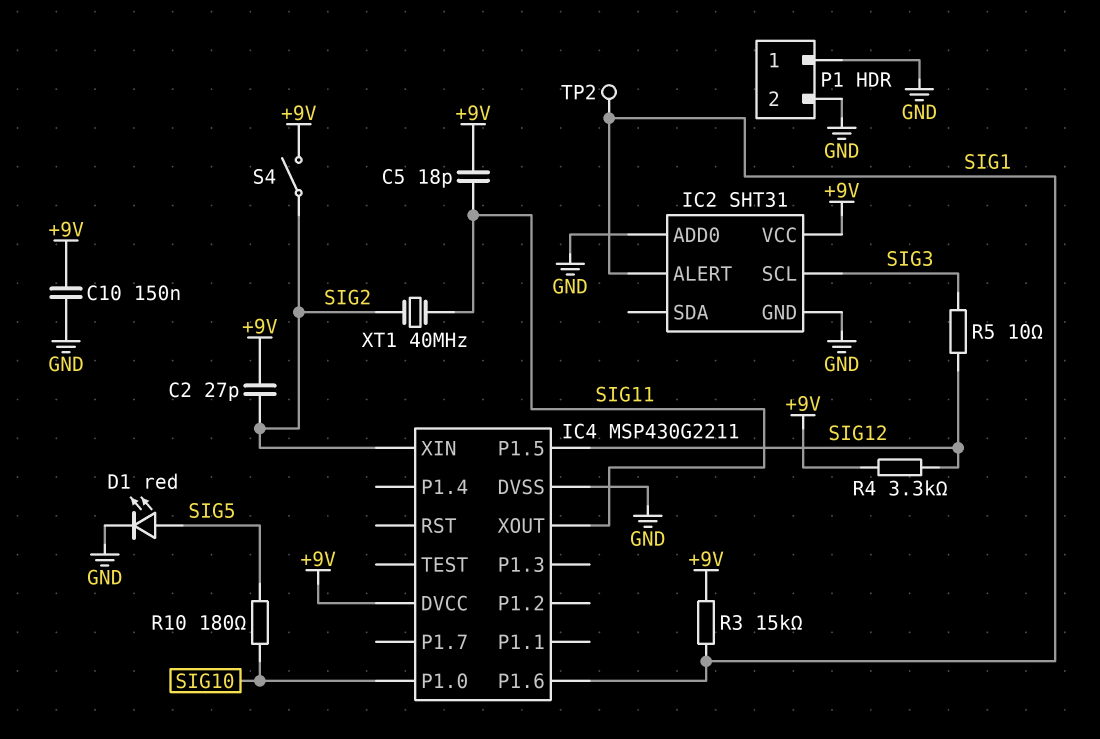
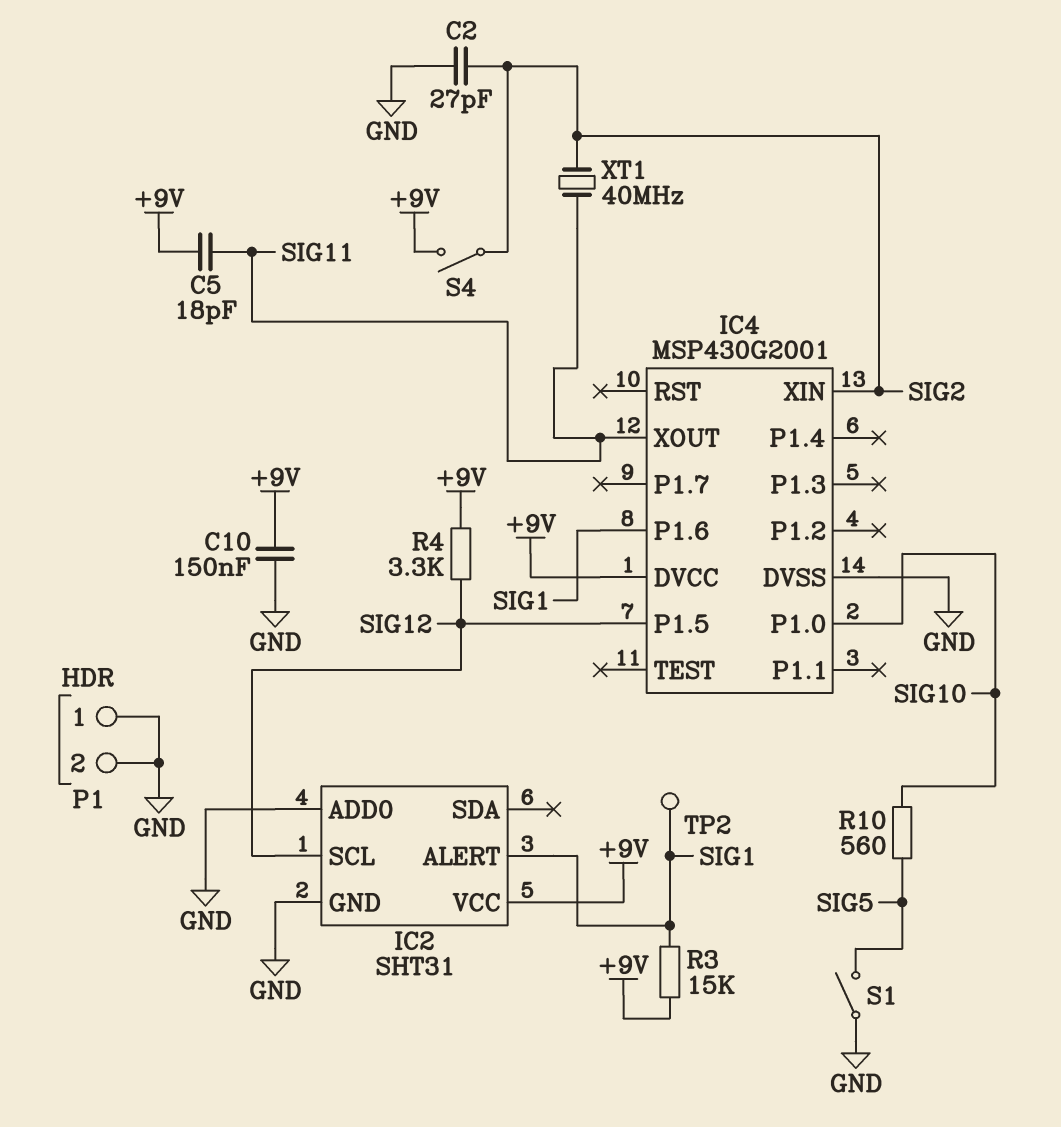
C2: 27pF (+9V, SIG2) -> 27pF (GND, SIG2)
D1: LED red (A SIG5, K GND) -> none
IC2 pin SCL: SIG3 -> SIG12
IC4: MSP430G2211 -> MSP430G2001
R5: 10 (SIG3, SIG12) -> none
R10: 180 (SIG5, SIG10) -> 560 (SIG5, SIG10)
S1: none -> switch (GND, SIG5)

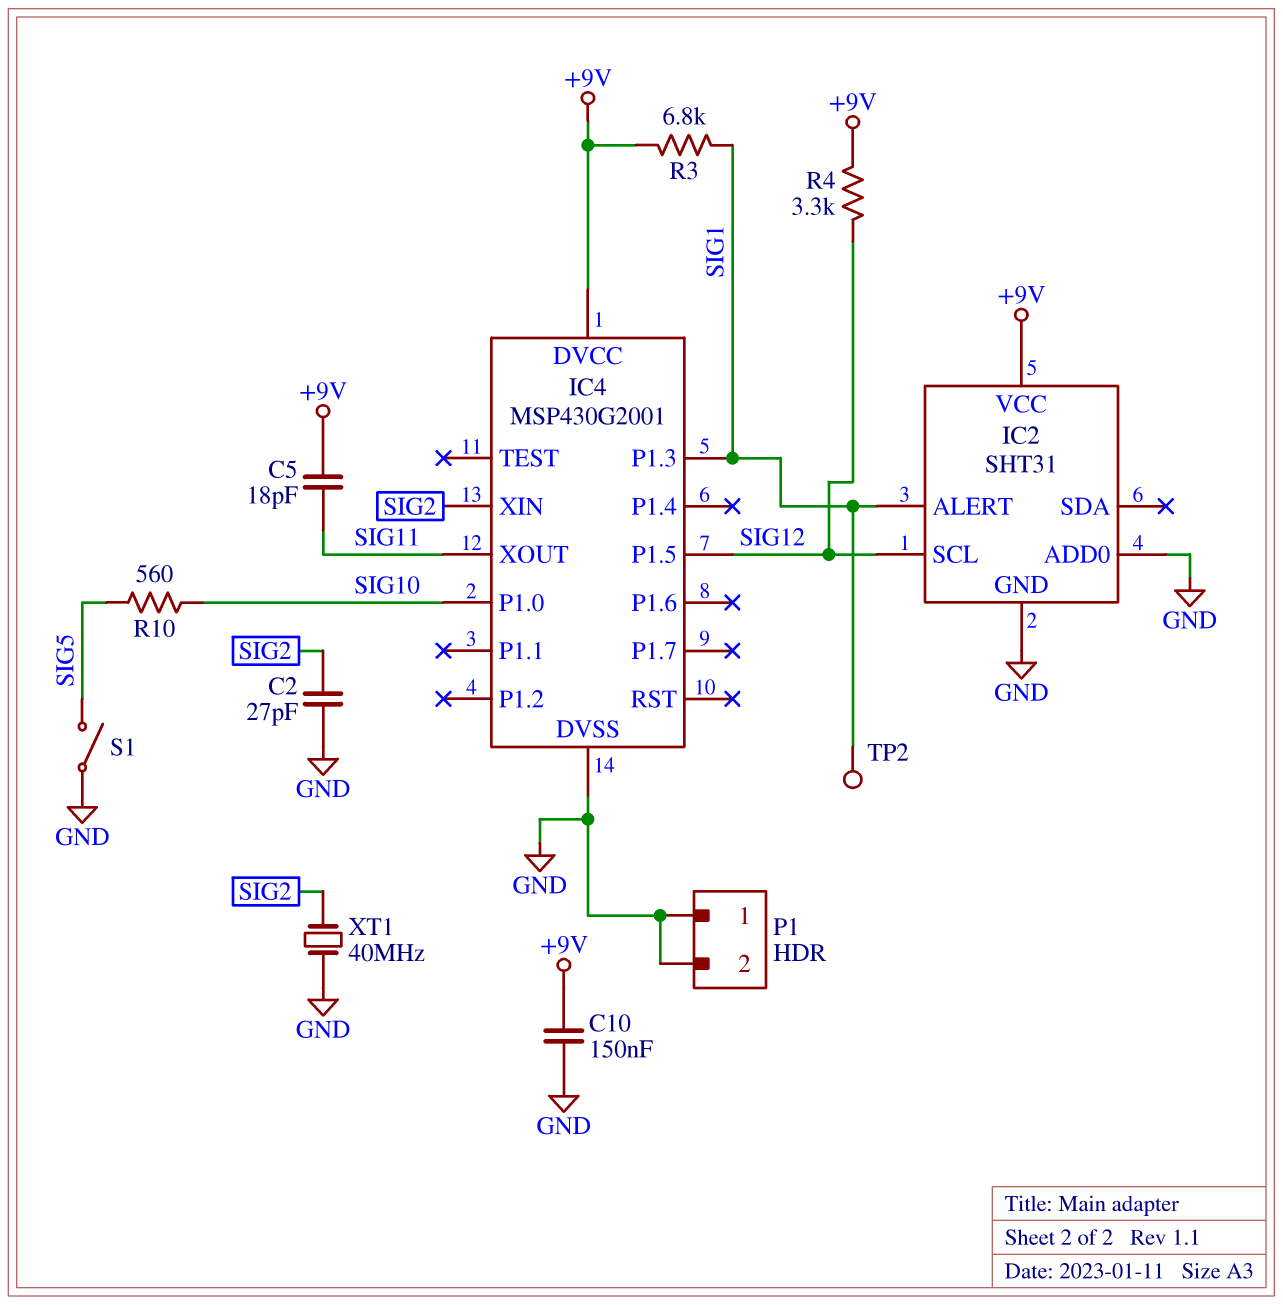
IC4 pin P1.3: none -> SIG1
IC4 pin P1.6: SIG1 -> none
R3: 15k (+9V, SIG1) -> 6.8k (+9V, SIG1)
S4: switch (+9V, SIG2) -> none
XT1: 40MHz (SIG2, SIG11) -> 40MHz (GND, SIG2)

